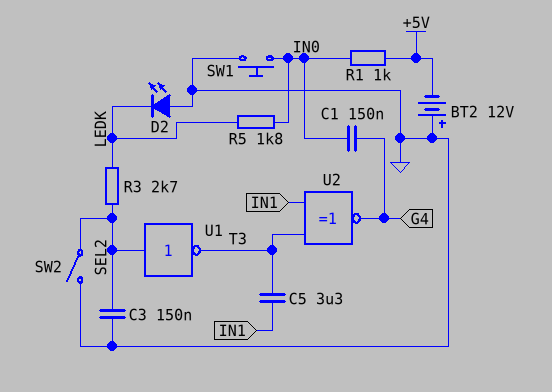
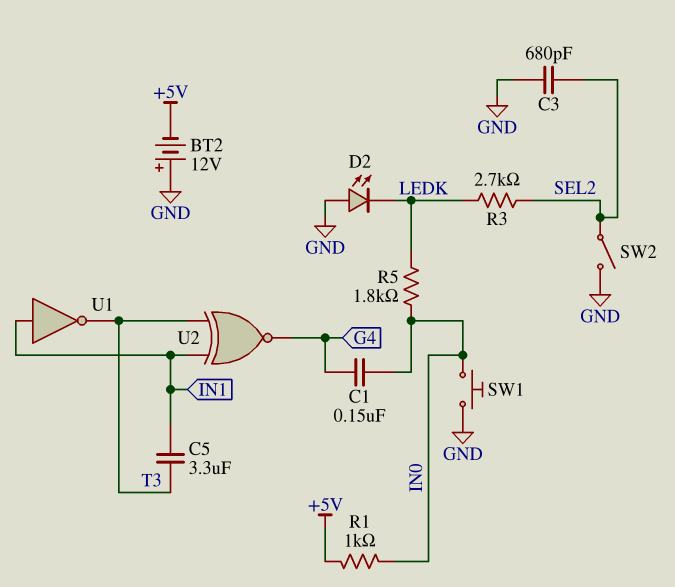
C3: 150nF (GND, SEL2) -> 680pF (GND, SEL2)
U1: NOT (in SEL2, out T3) -> NOT (in IN1, out T3)

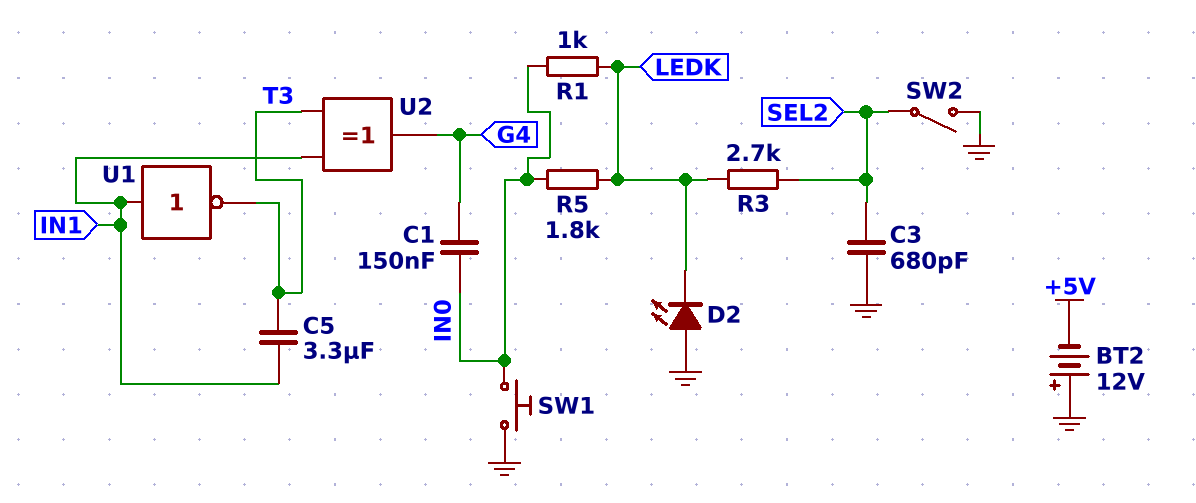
R1: 1k (+5V, IN0) -> 1k (IN0, LEDK)
U2: XNOR (in IN1, in T3, out G4) -> XOR (in IN1, in T3, out G4)

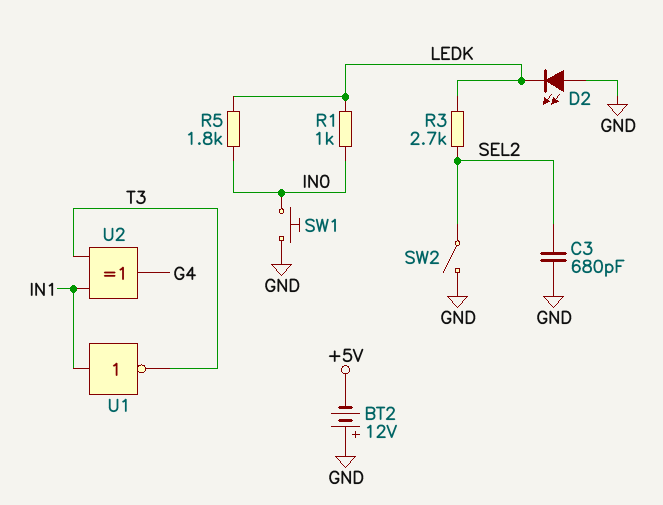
C1: 150nF (G4, IN0) -> none
C5: 3.3uF (IN1, T3) -> none

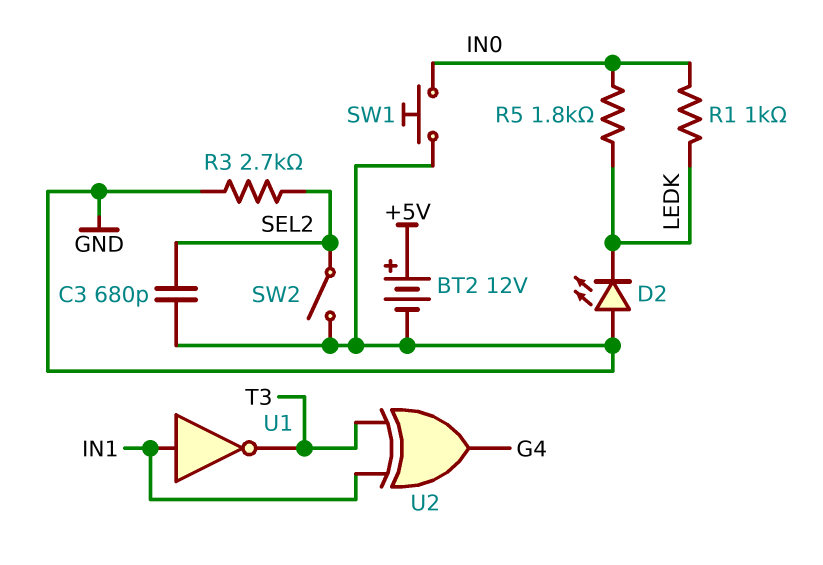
BT2: 12V (plus GND, minus +5V) -> 12V (plus +5V, minus GND)
R3: 2.7k (LEDK, SEL2) -> 2.7k (GND, SEL2)

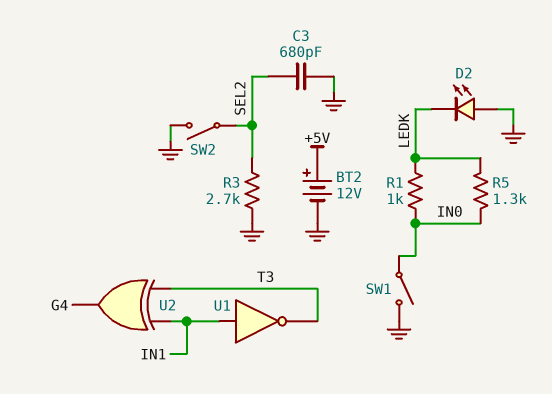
R5: 1.8k (IN0, LEDK) -> 1.3k (IN0, LEDK)
SW1: button (GND, IN0) -> switch (GND, IN0)

